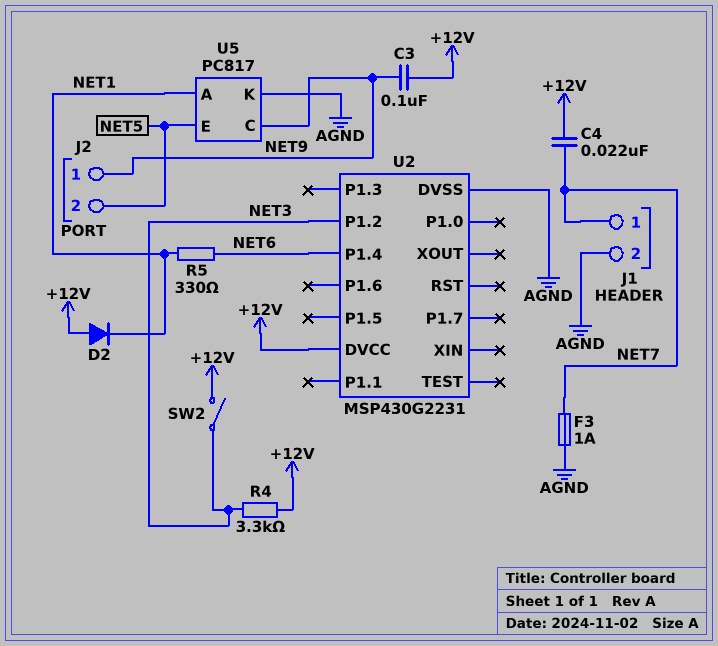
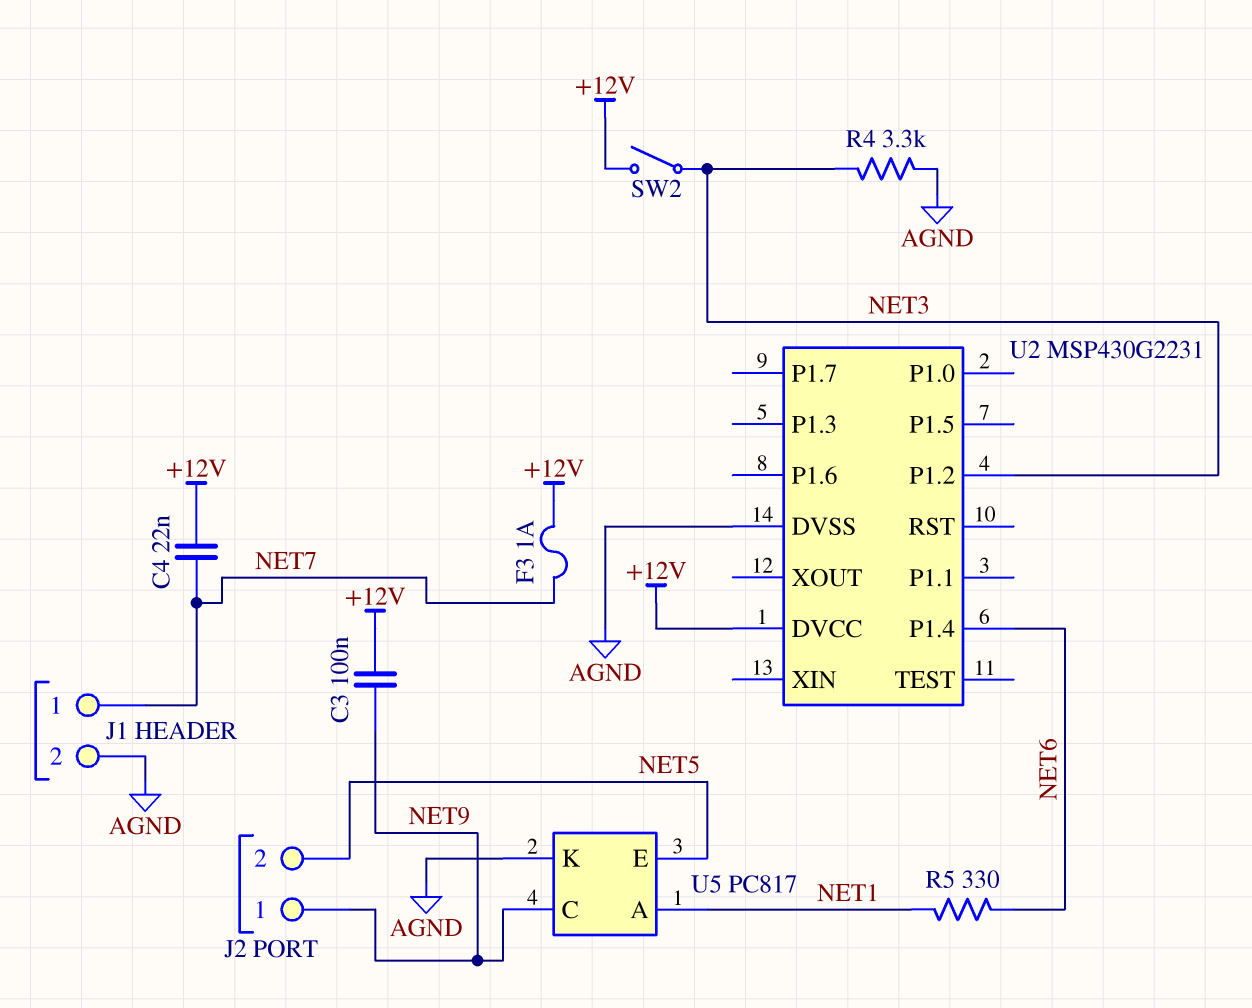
D2: diode (A +12V, K NET1) -> none
F3: 1A (AGND, NET7) -> 1A (+12V, NET7)
R4: 3.3k (+12V, NET3) -> 3.3k (AGND, NET3)

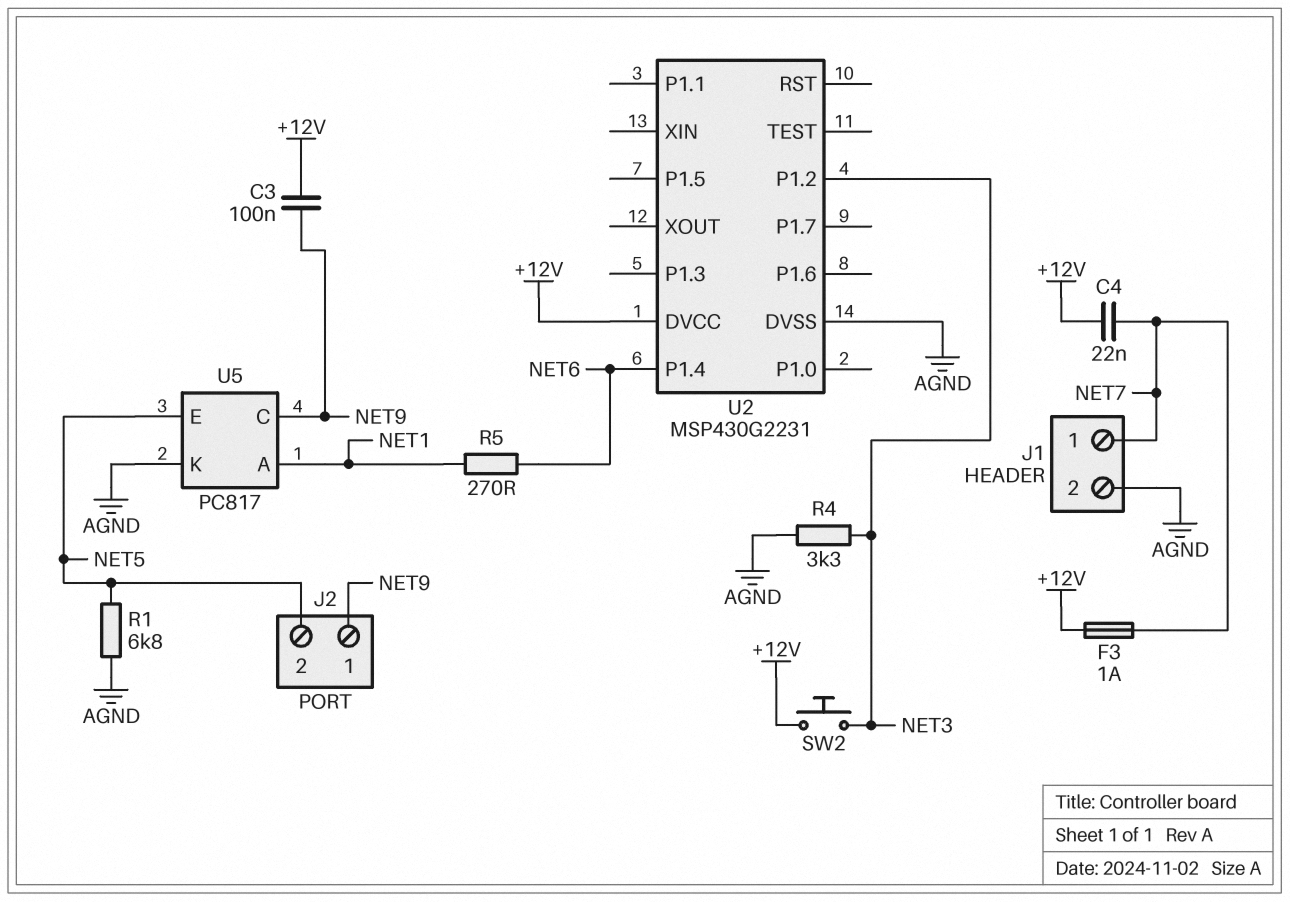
R1: none -> 6.8k (AGND, NET5)
R5: 330 (NET1, NET6) -> 270 (NET1, NET6)
SW2: switch (+12V, NET3) -> button (+12V, NET3)

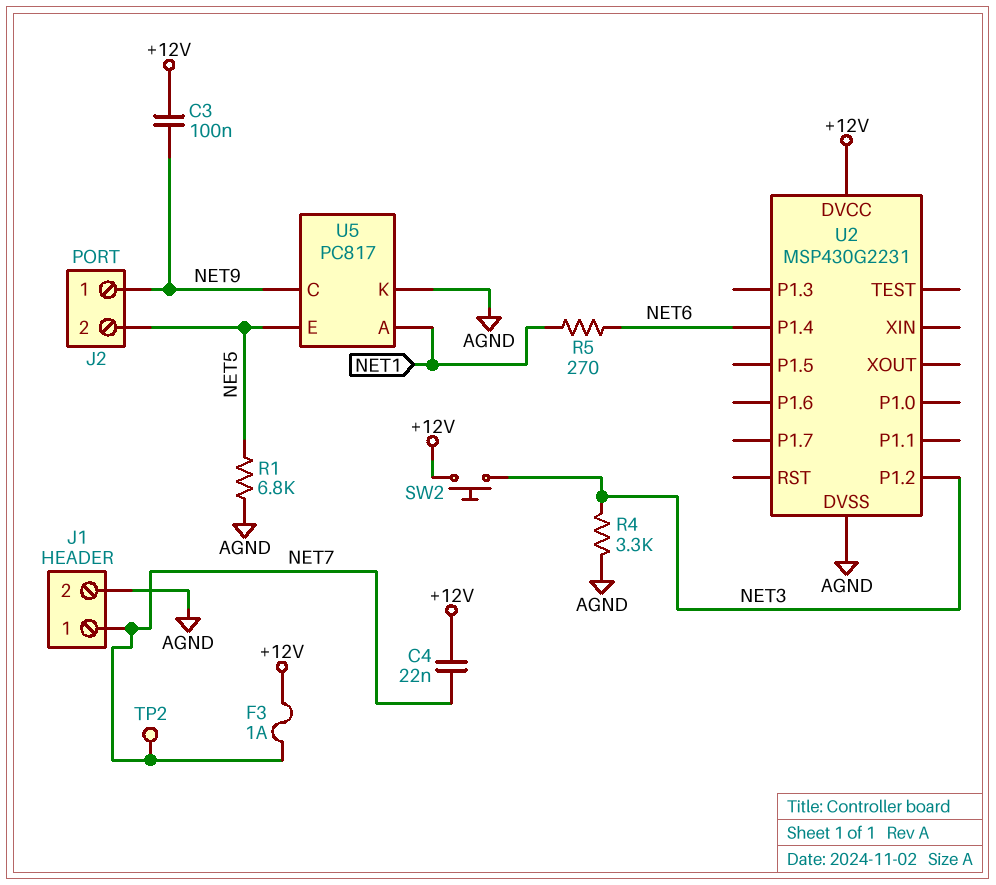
TP2: none -> test point (NET7)

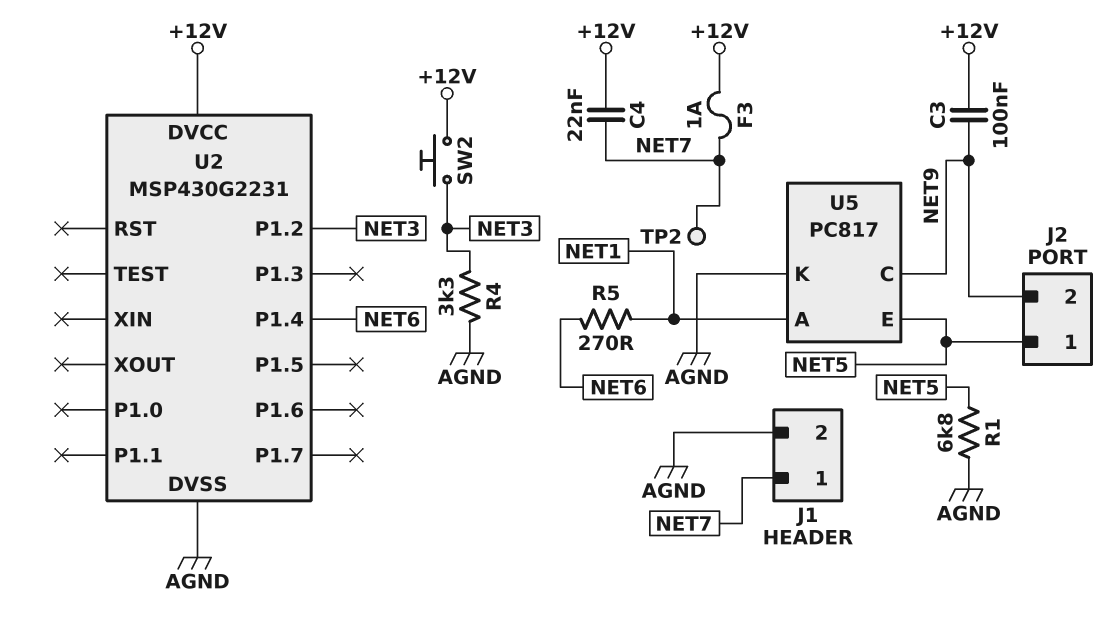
J2 pin 1: NET9 -> NET5
J2 pin 2: NET5 -> NET9

